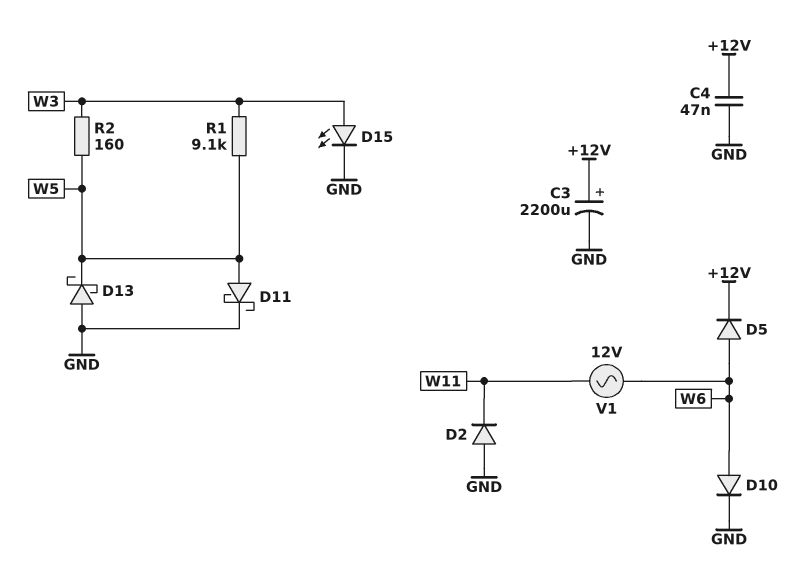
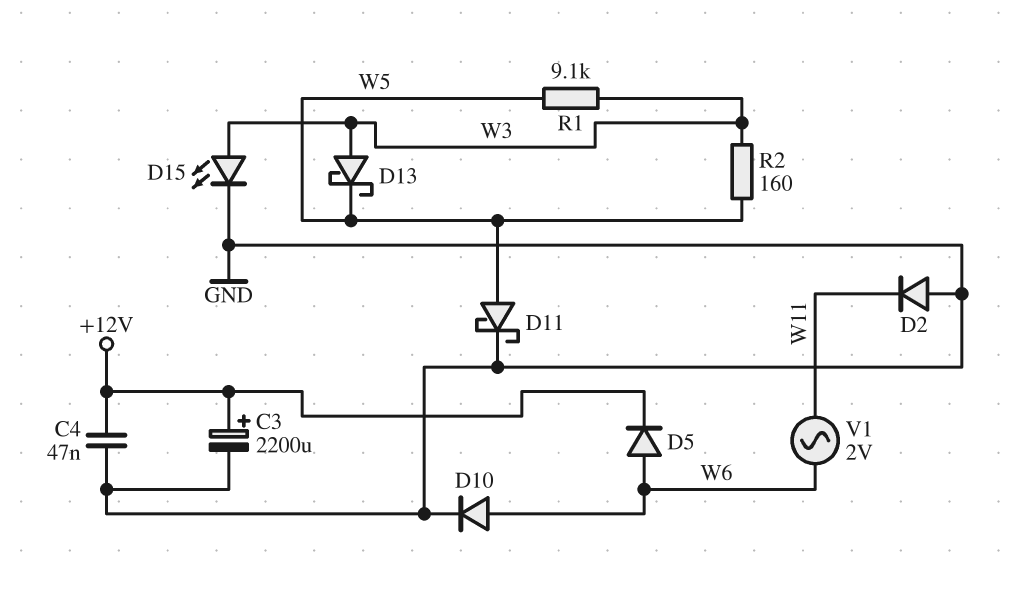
D13: schottky (A GND, K W5) -> schottky (A W3, K W5)
V1: AC 12V (W6, W11) -> AC 2V (W6, W11)

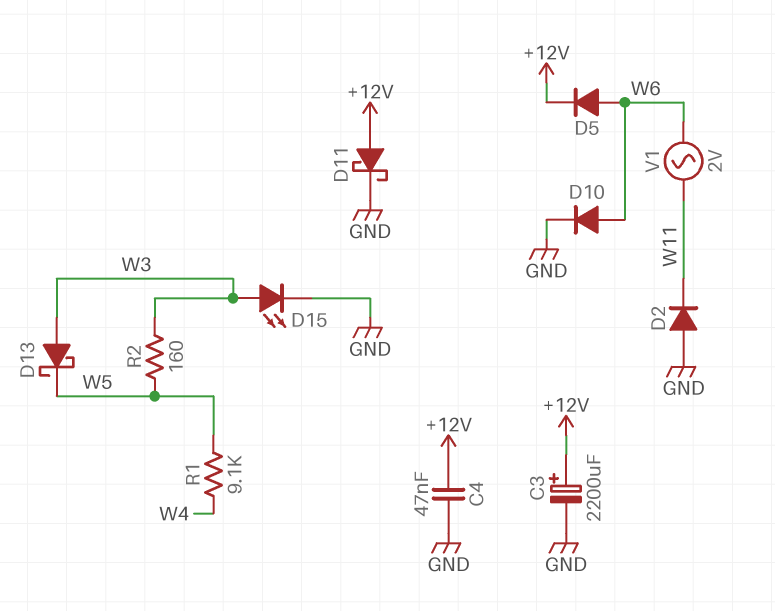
D11: schottky (A W5, K GND) -> schottky (A +12V, K GND)
R1: 9.1k (W3, W5) -> 9.1k (W4, W5)

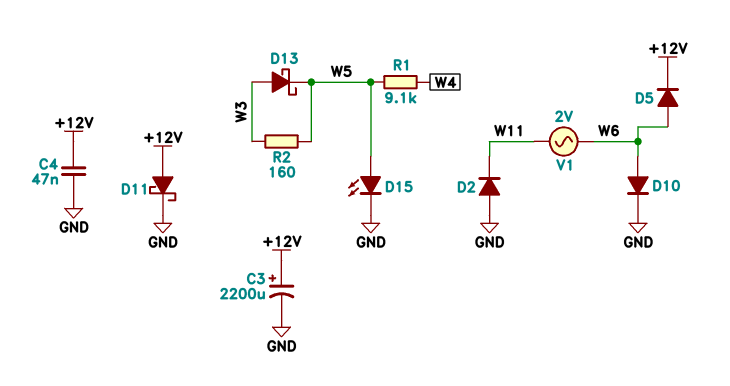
D15: LED (A W3, K GND) -> LED (A W5, K GND)

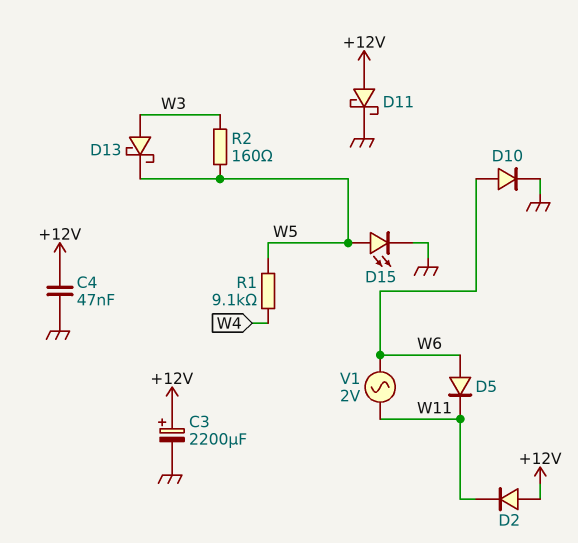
D2: diode (A GND, K W11) -> diode (A +12V, K W11)
D5: diode (A W6, K +12V) -> diode (A W6, K W11)

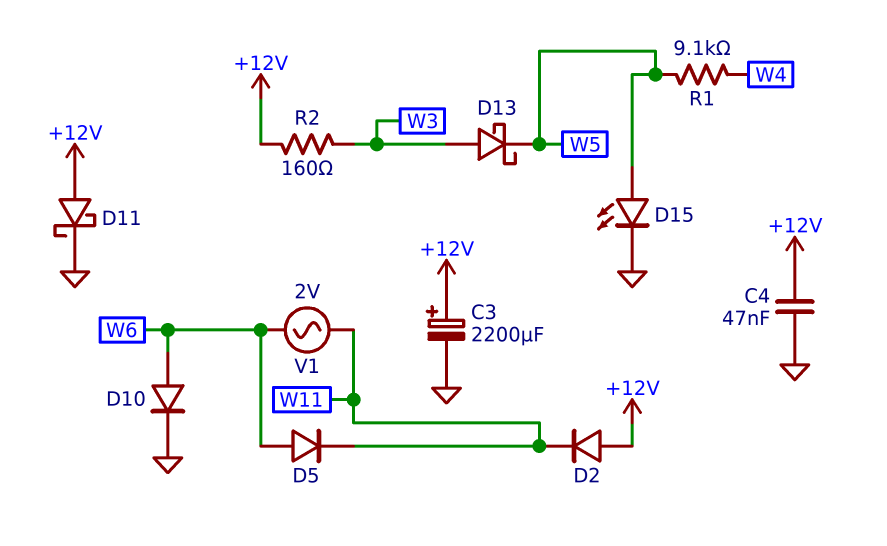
R2: 160 (W3, W5) -> 160 (+12V, W3)

